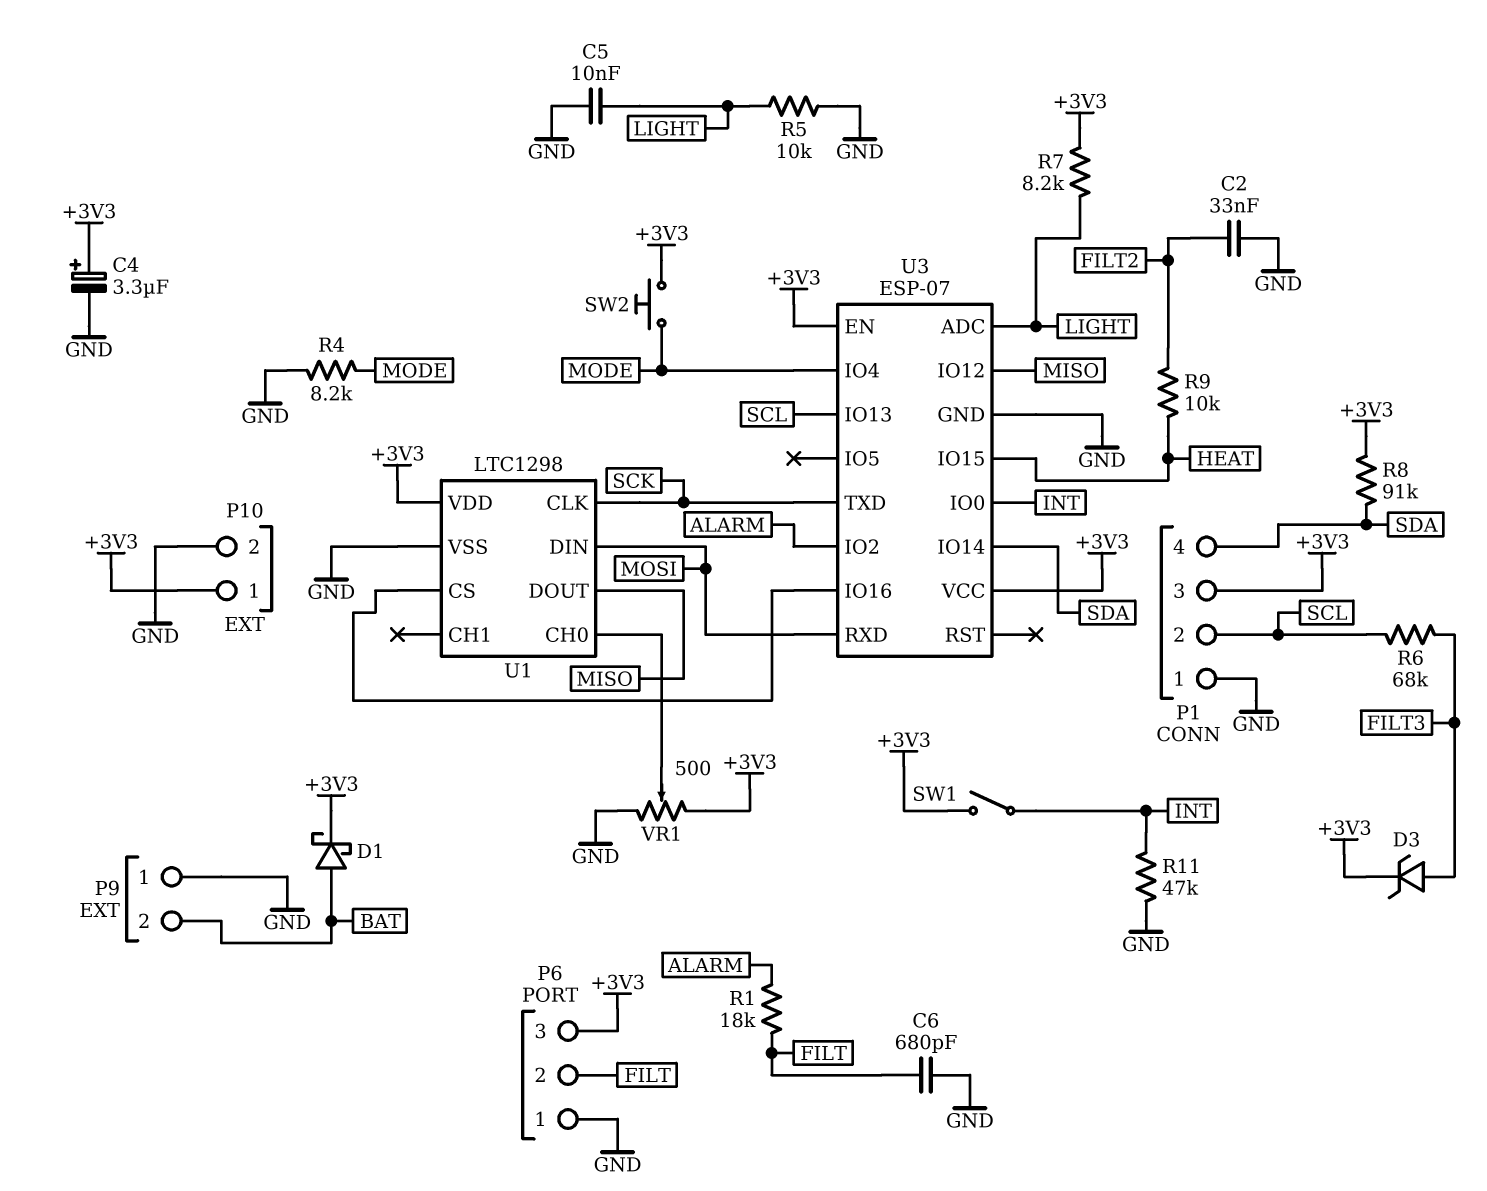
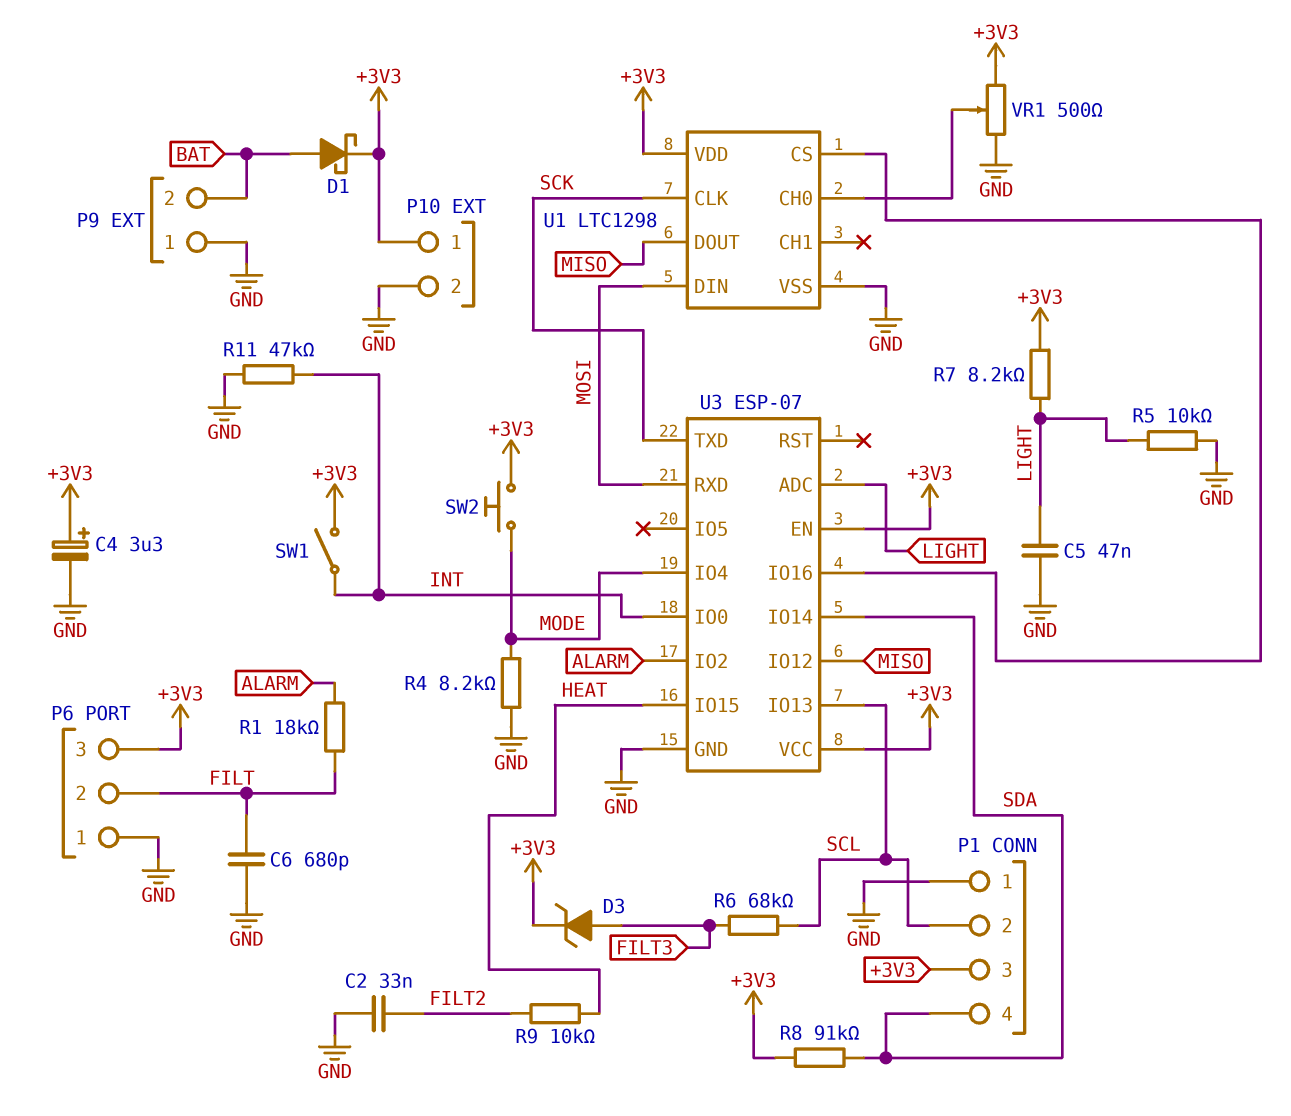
C5: 10nF (GND, LIGHT) -> 47nF (GND, LIGHT)

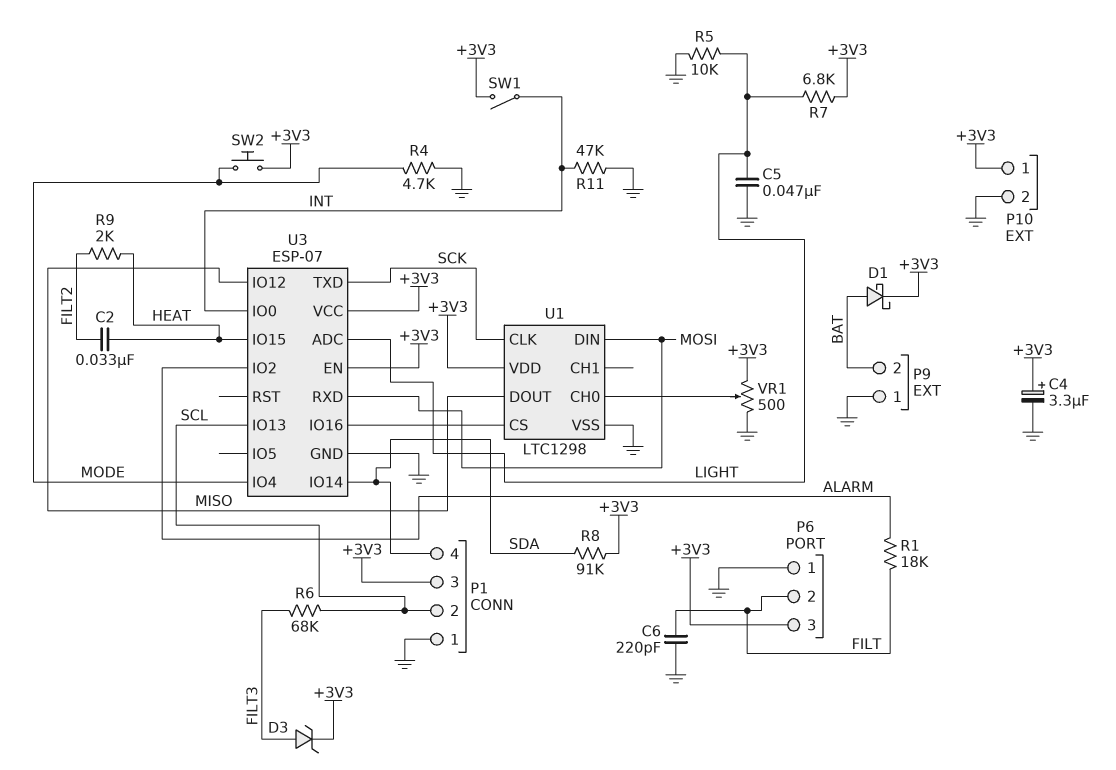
C2: 33nF (FILT2, GND) -> 33nF (FILT2, HEAT)
C6: 680pF (FILT, GND) -> 220pF (FILT, GND)
R4: 8.2k (GND, MODE) -> 4.7k (GND, MODE)
R7: 8.2k (+3V3, LIGHT) -> 6.8k (+3V3, LIGHT)
R9: 10k (FILT2, HEAT) -> 2k (FILT2, HEAT)

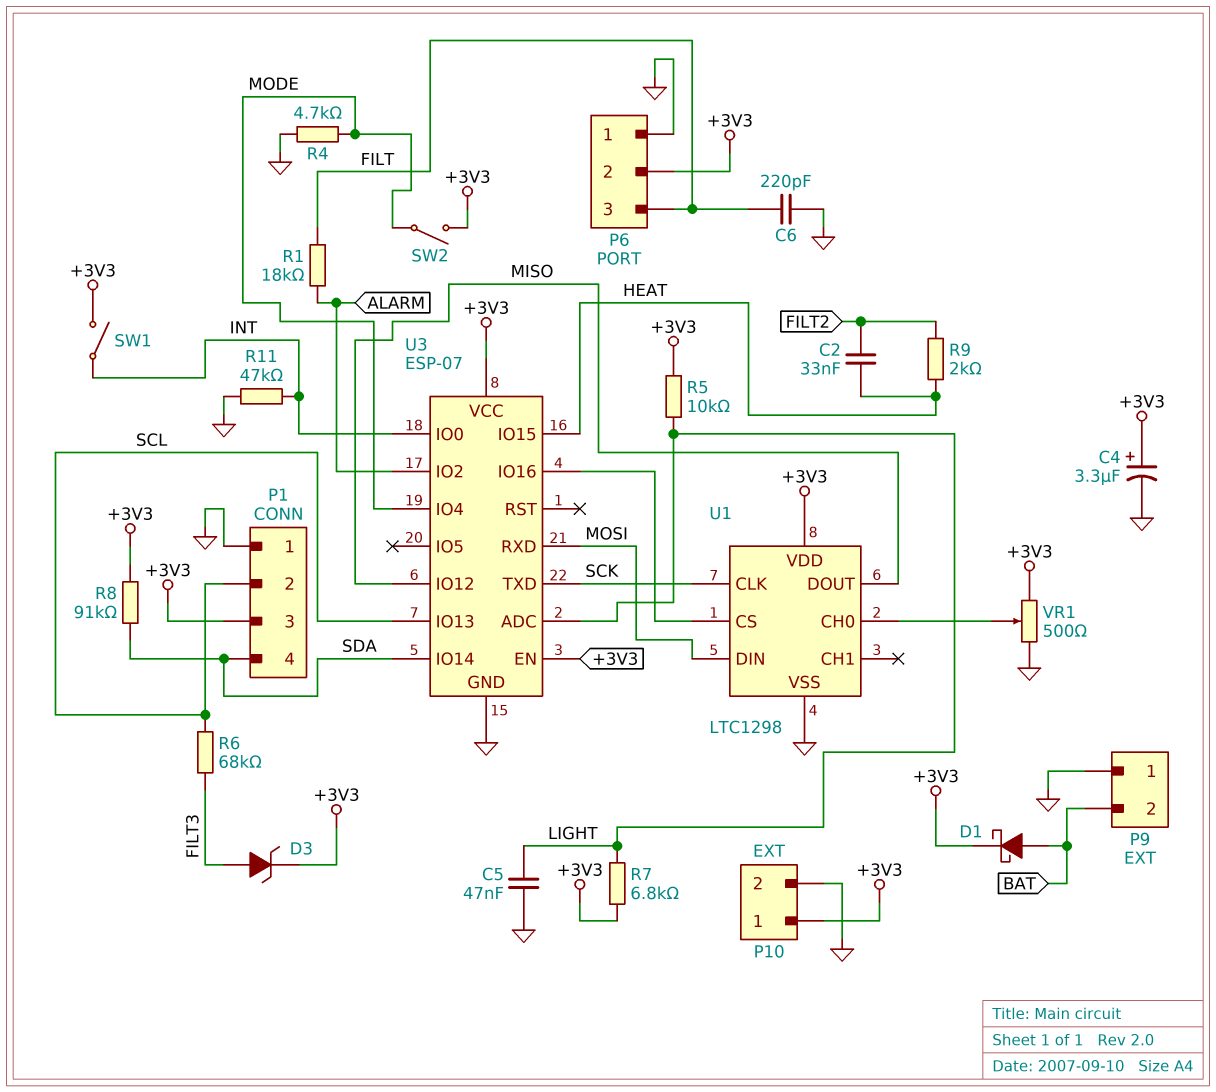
P6 pin 2: FILT -> +3V3
P6 pin 3: +3V3 -> FILT
R5: 10k (GND, LIGHT) -> 10k (+3V3, LIGHT)
SW2: button (+3V3, MODE) -> switch (+3V3, MODE)

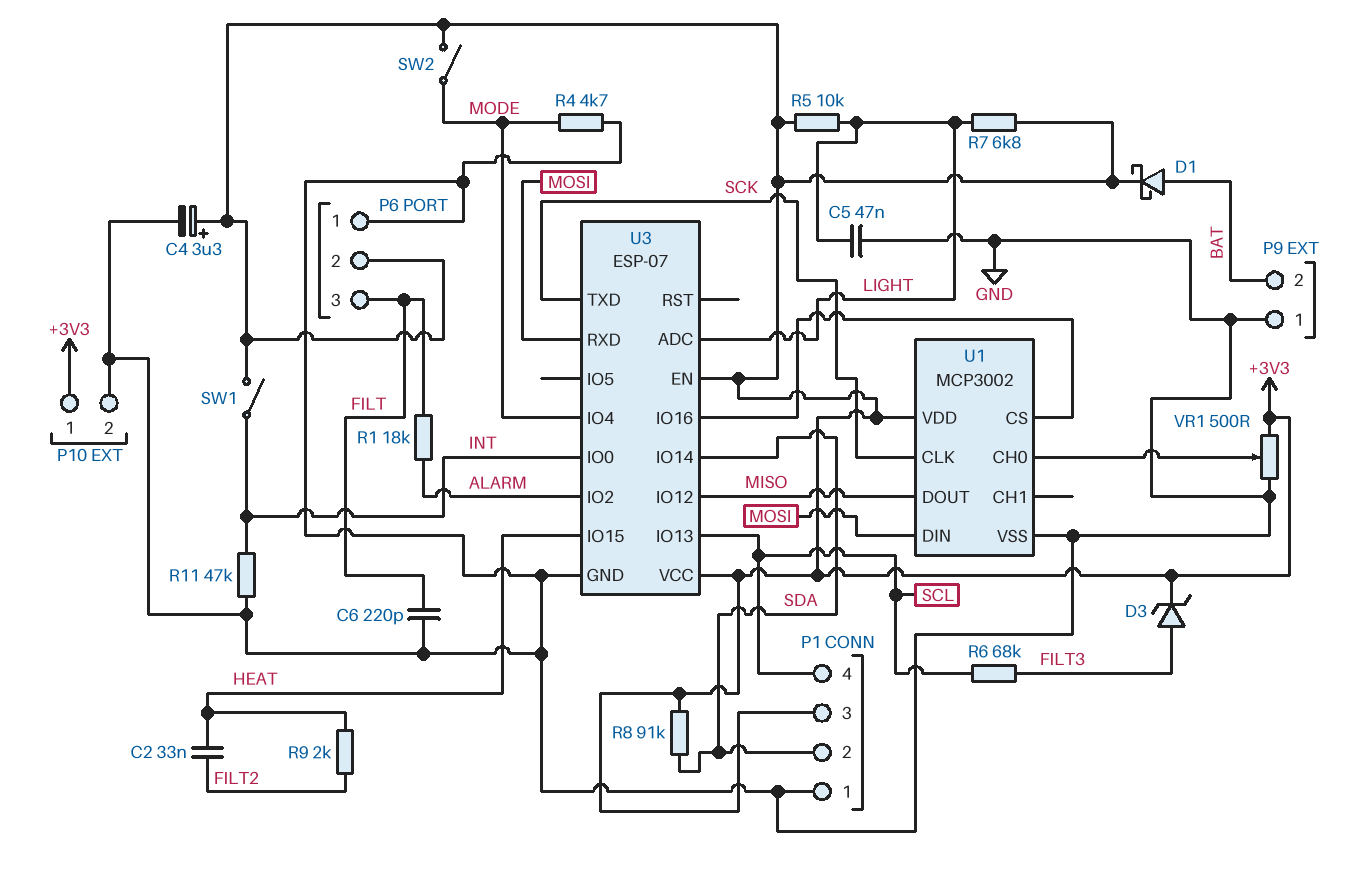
P1 pin 2: SCL -> SDA
P1 pin 4: SDA -> SCL
U1: LTC1298 -> MCP3002

